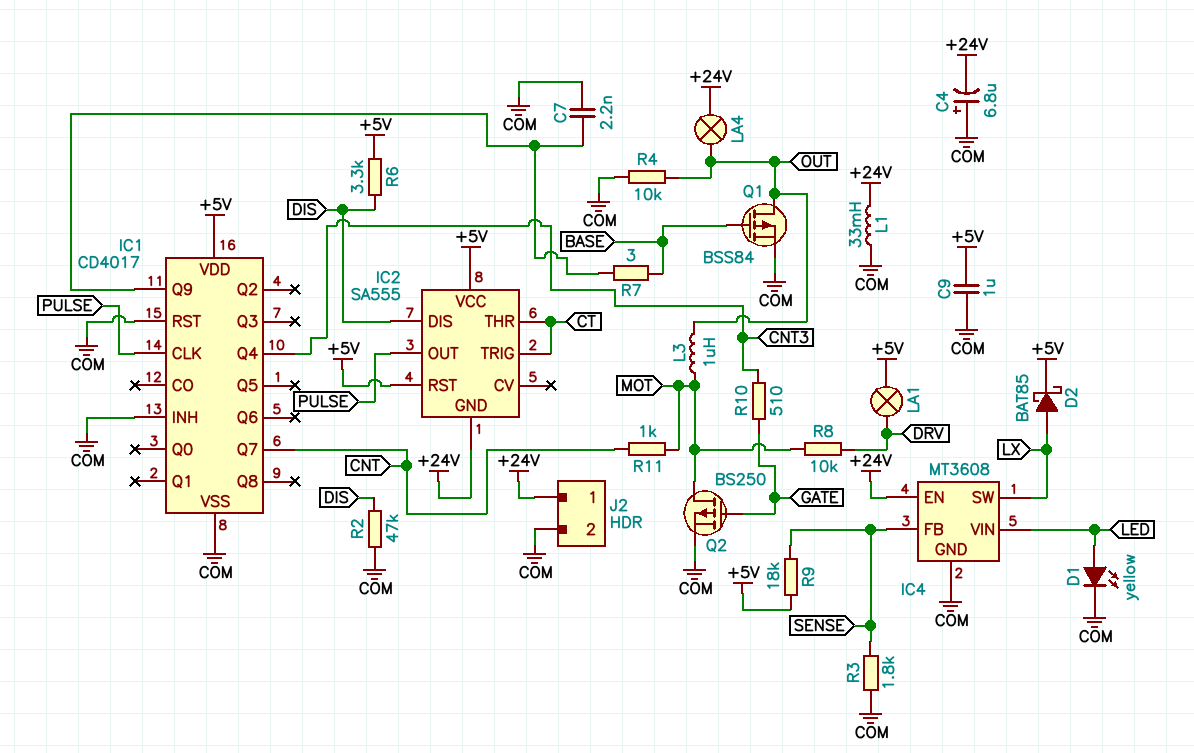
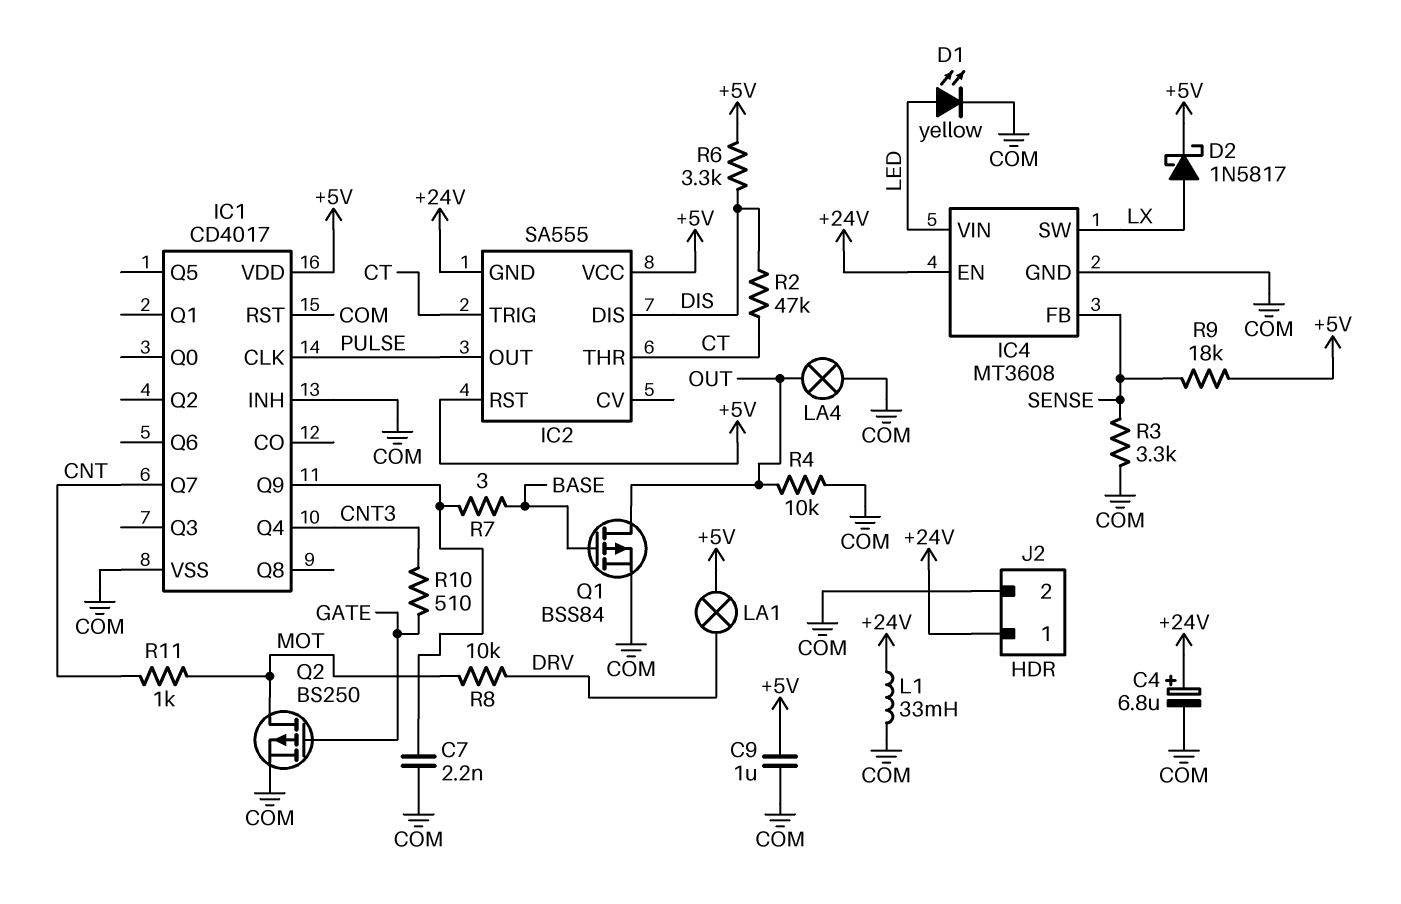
C4: 6.8uF (plus COM, minus +24V) -> 6.8uF (plus +24V, minus COM)
D2: schottky BAT85 (A LX, K +5V) -> schottky 1N5817 (A LX, K +5V)
L3: 1uH (MOT, OUT) -> none
LA4: lamp (+24V, OUT) -> lamp (COM, OUT)
R2: 47k (COM, DIS) -> 47k (CT, DIS)
R3: 1.8k (COM, SENSE) -> 3.3k (COM, SENSE)

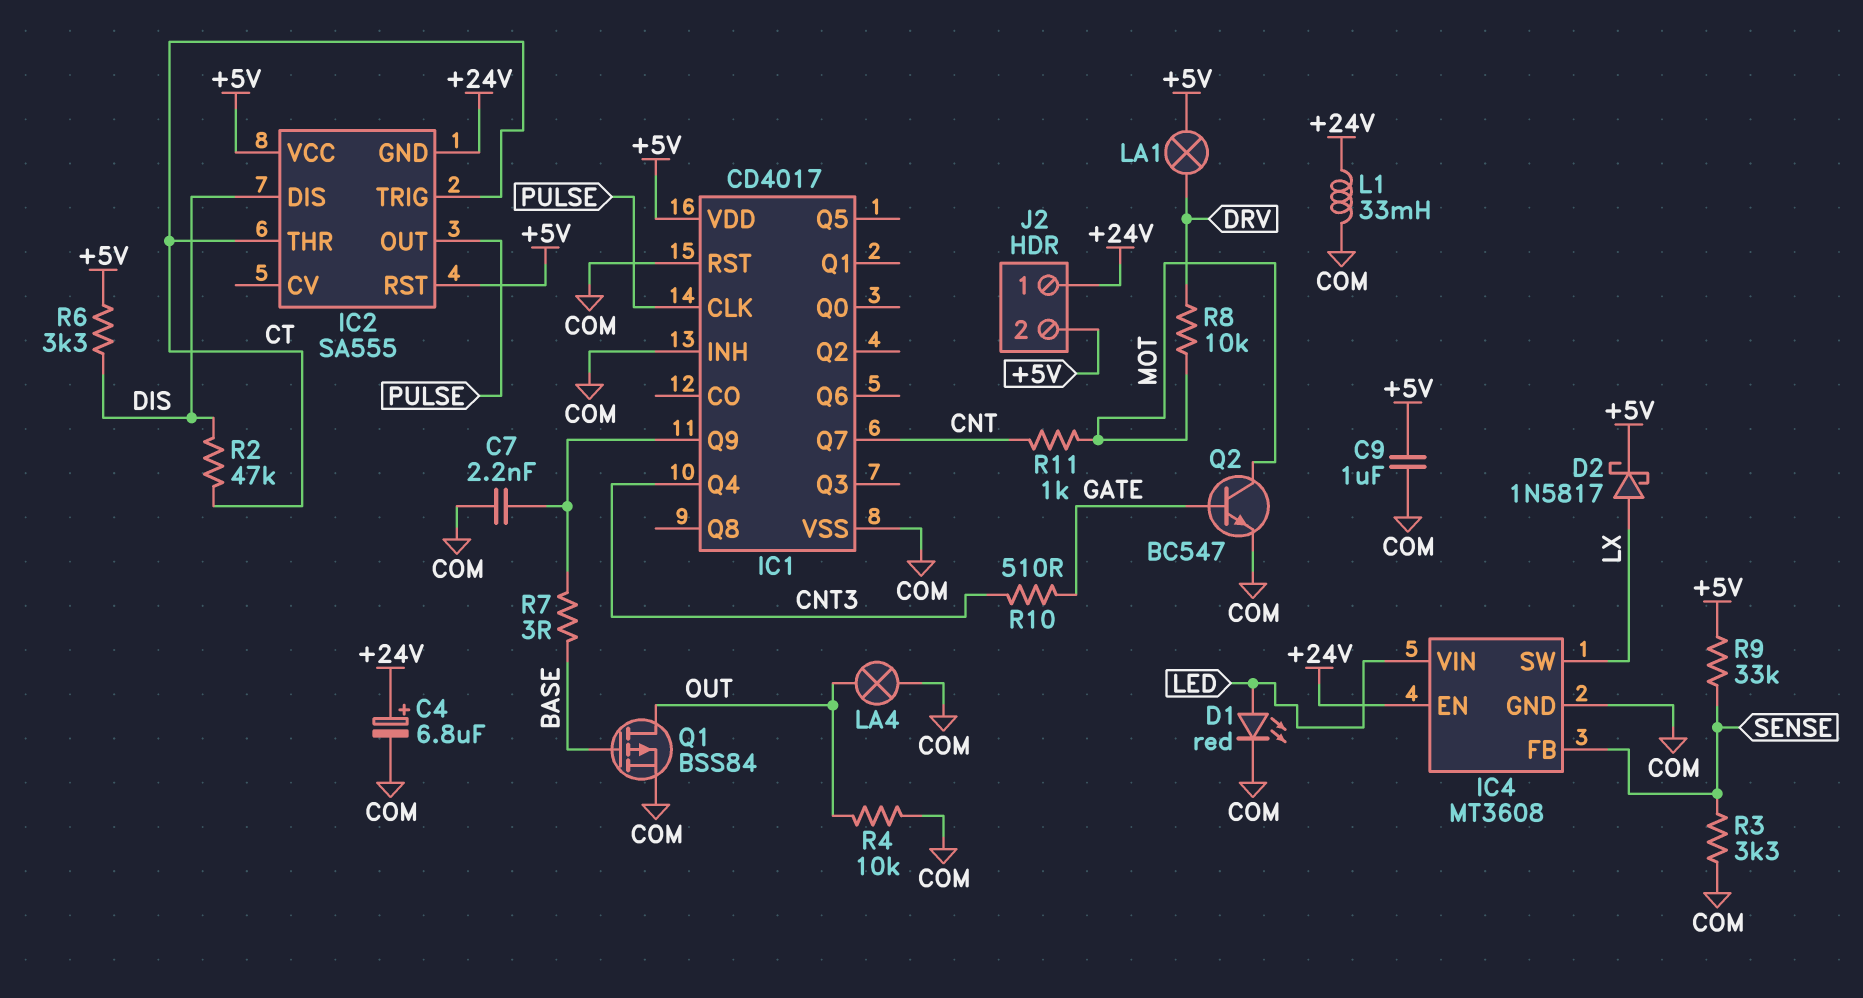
D1: LED yellow (A LED, K COM) -> LED red (A LED, K COM)
J2 pin 2: COM -> +5V
Q2: PMOS BS250 (G GATE, D MOT, S COM) -> NPN BC547 (B GATE, C MOT, E COM)
R9: 18k (+5V, SENSE) -> 33k (+5V, SENSE)

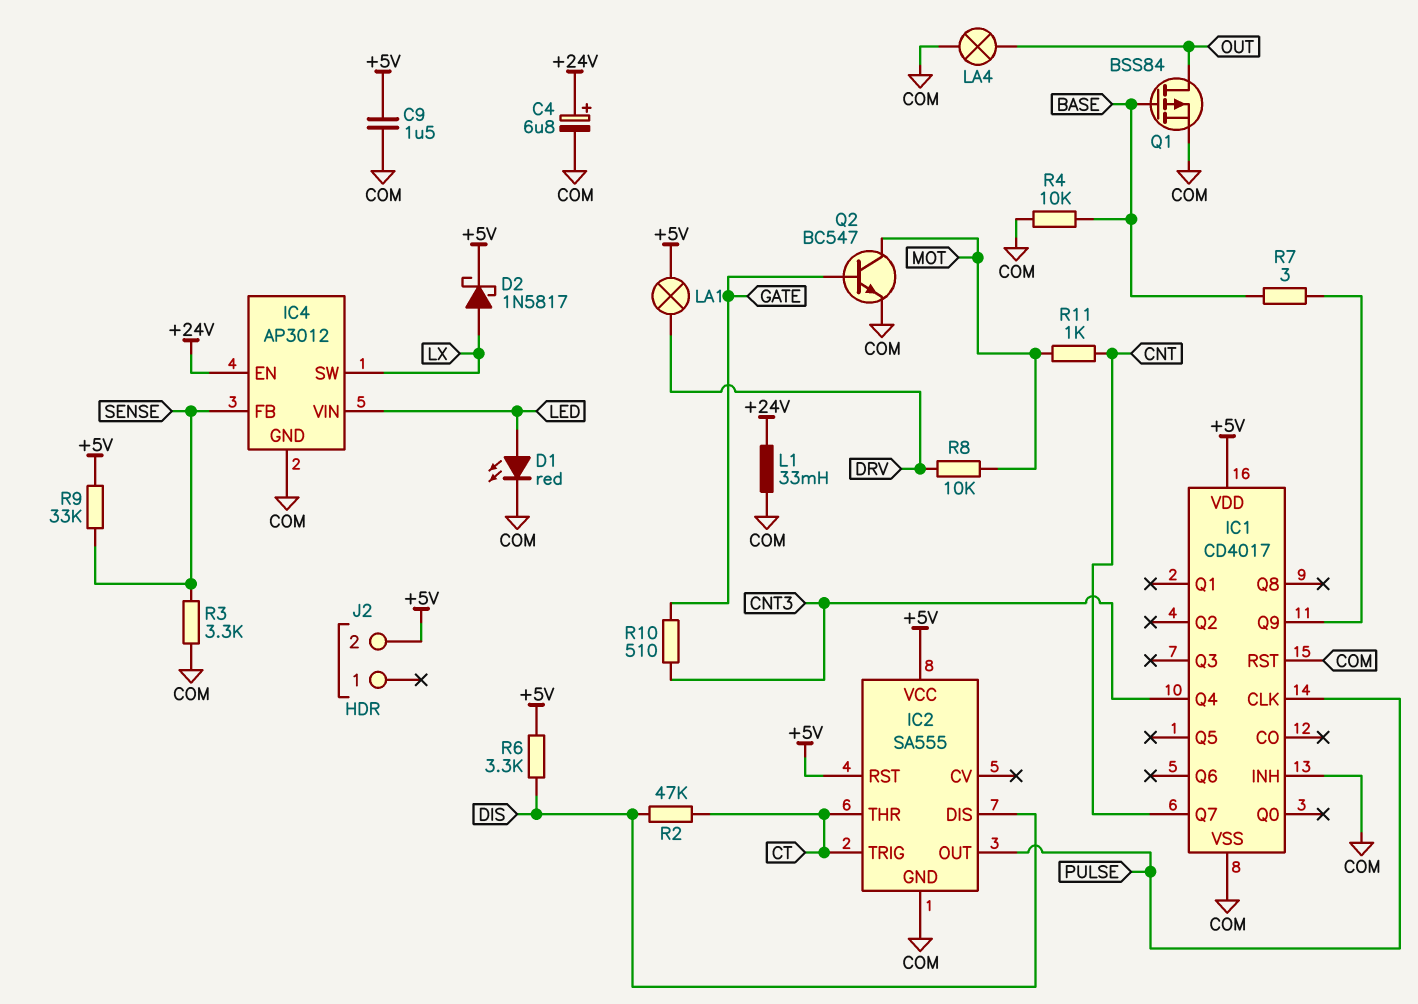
C7: 2.2nF (COM, IC1/Q9) -> none
C9: 1uF (+5V, COM) -> 1.5uF (+5V, COM)
IC2 pin GND: +24V -> COM
IC4: MT3608 -> AP3012
J2 pin 1: +24V -> none
R4: 10k (COM, OUT) -> 10k (BASE, COM)

